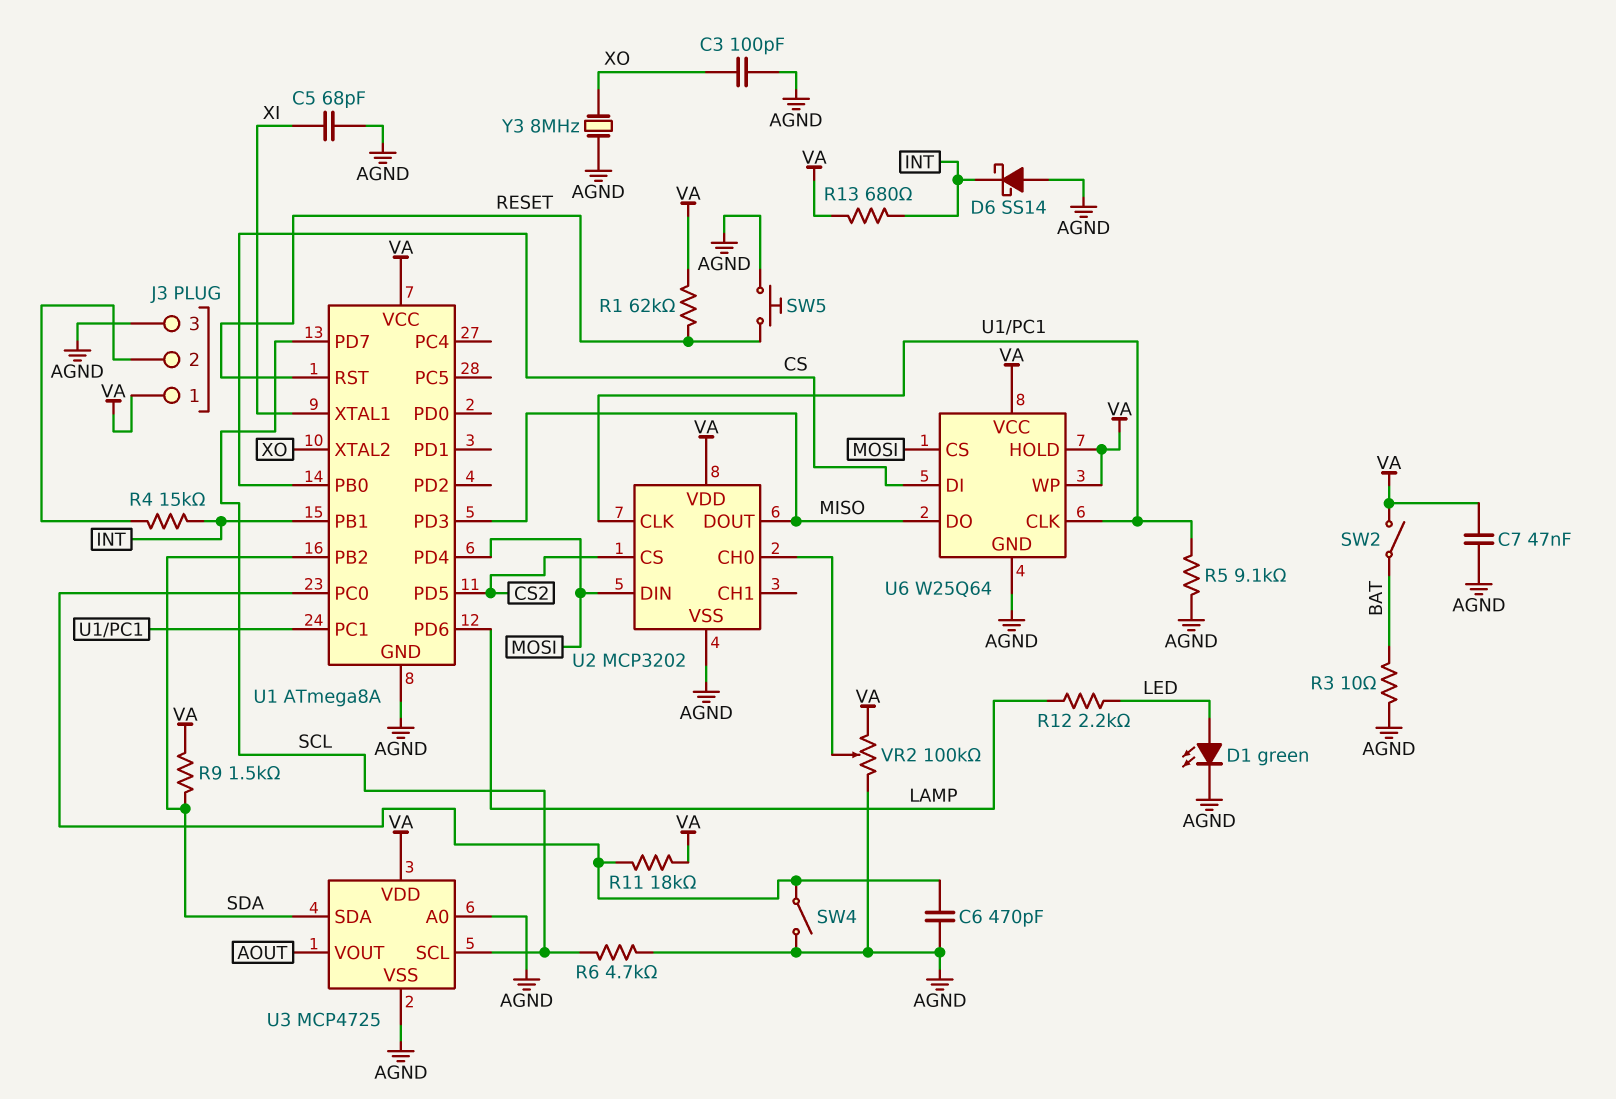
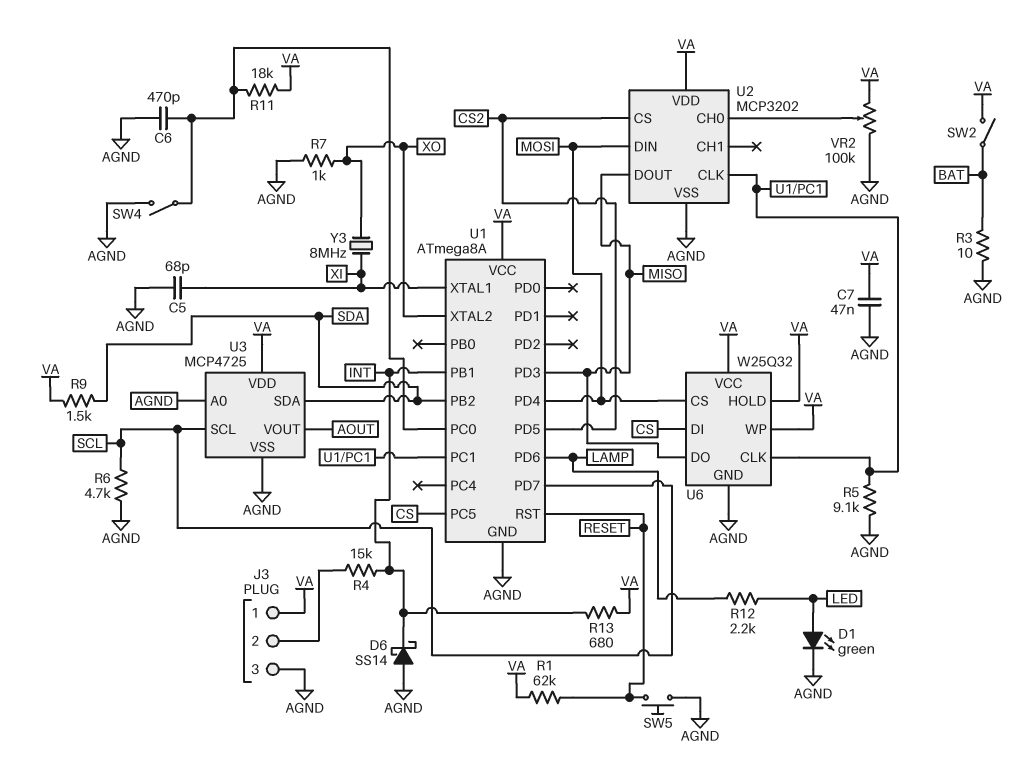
C3: 100pF (AGND, XO) -> none
R7: none -> 1k (AGND, XO)
U1 pin PB0: CS -> none
U1 pin PC5: none -> CS
U6: W25Q64 -> W25Q32
Y3: 8MHz (AGND, XO) -> 8MHz (XI, XO)

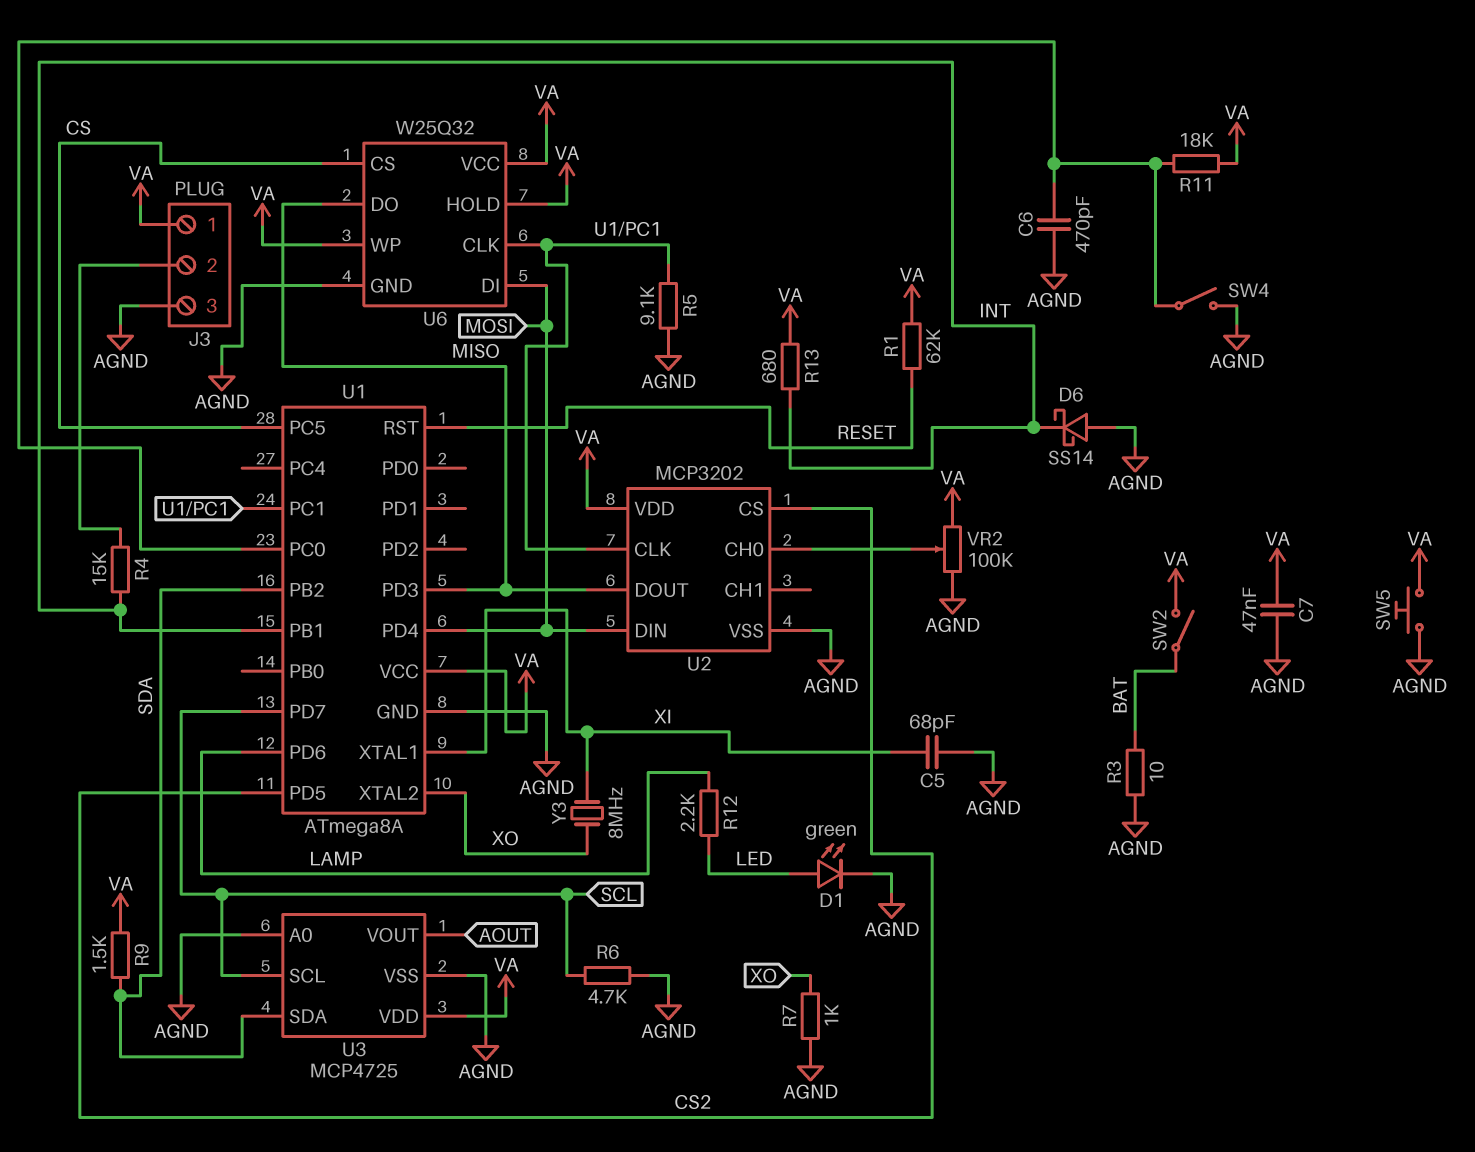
SW5: button (AGND, RESET) -> button (AGND, VA)
U6 pin CS: MOSI -> CS
U6 pin DI: CS -> MOSI

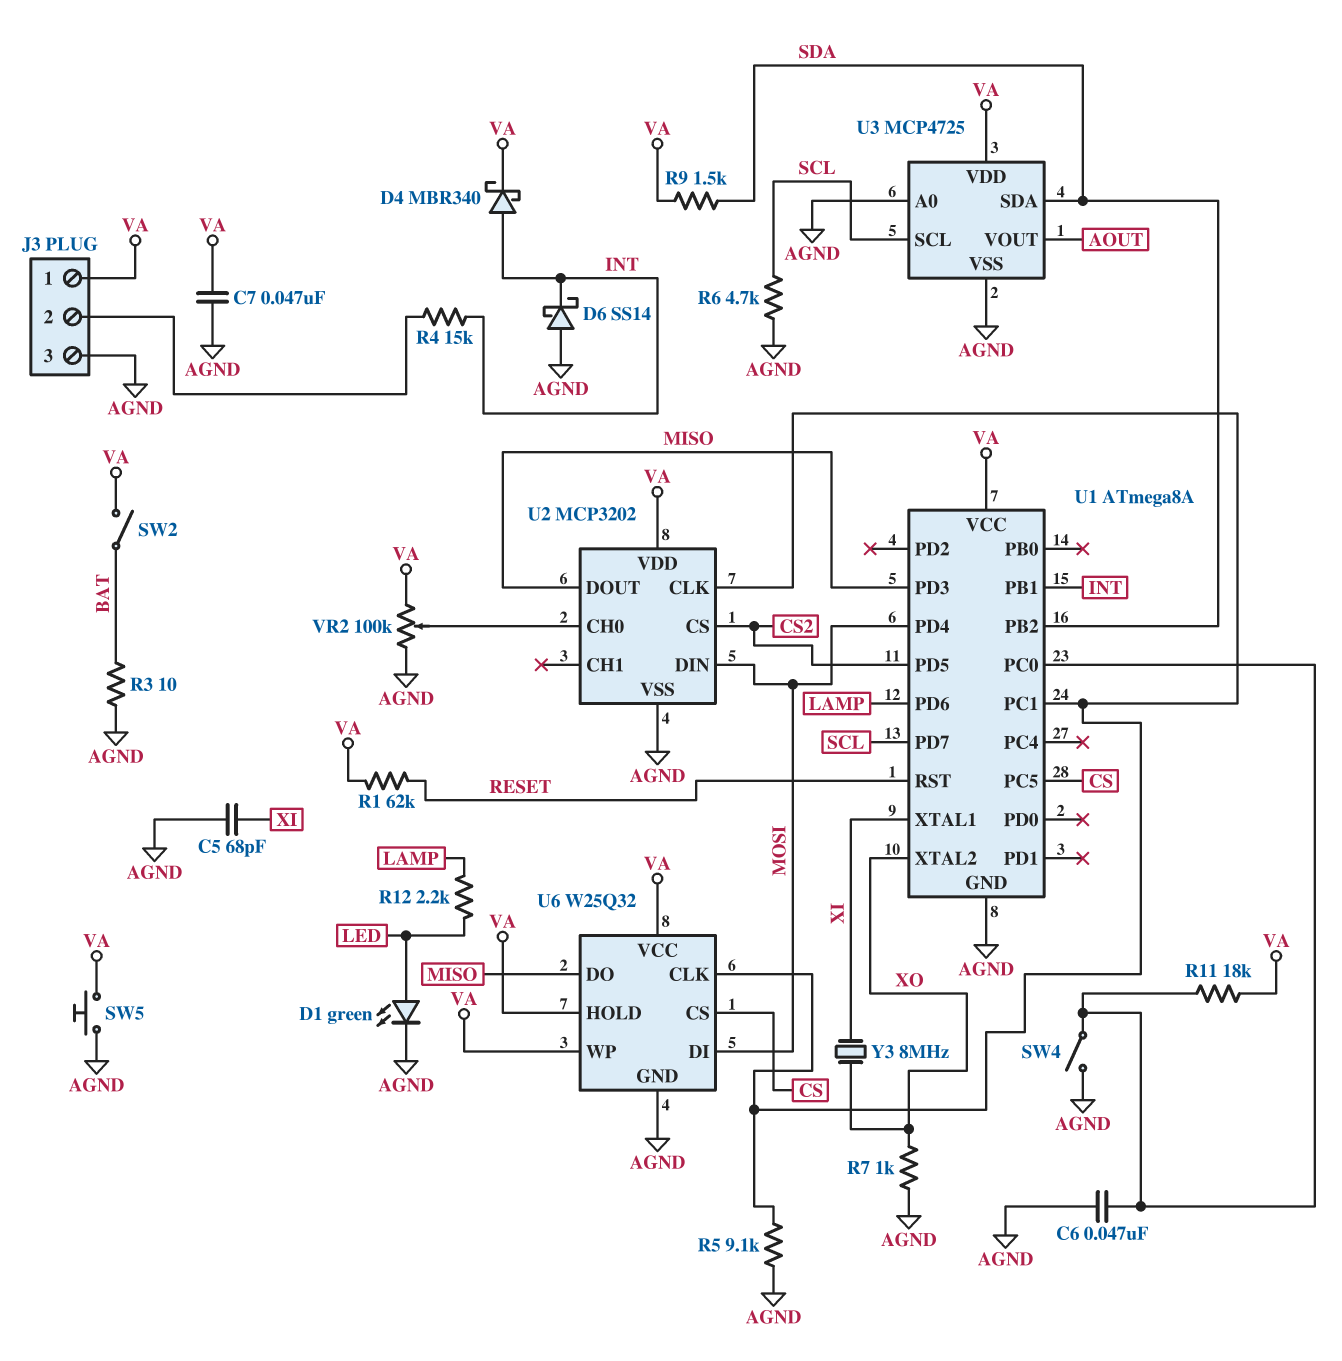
C6: 470pF (AGND, U1/PC0) -> 47nF (AGND, U1/PC0)
D4: none -> schottky MBR340 (A INT, K VA)
R13: 680 (INT, VA) -> none

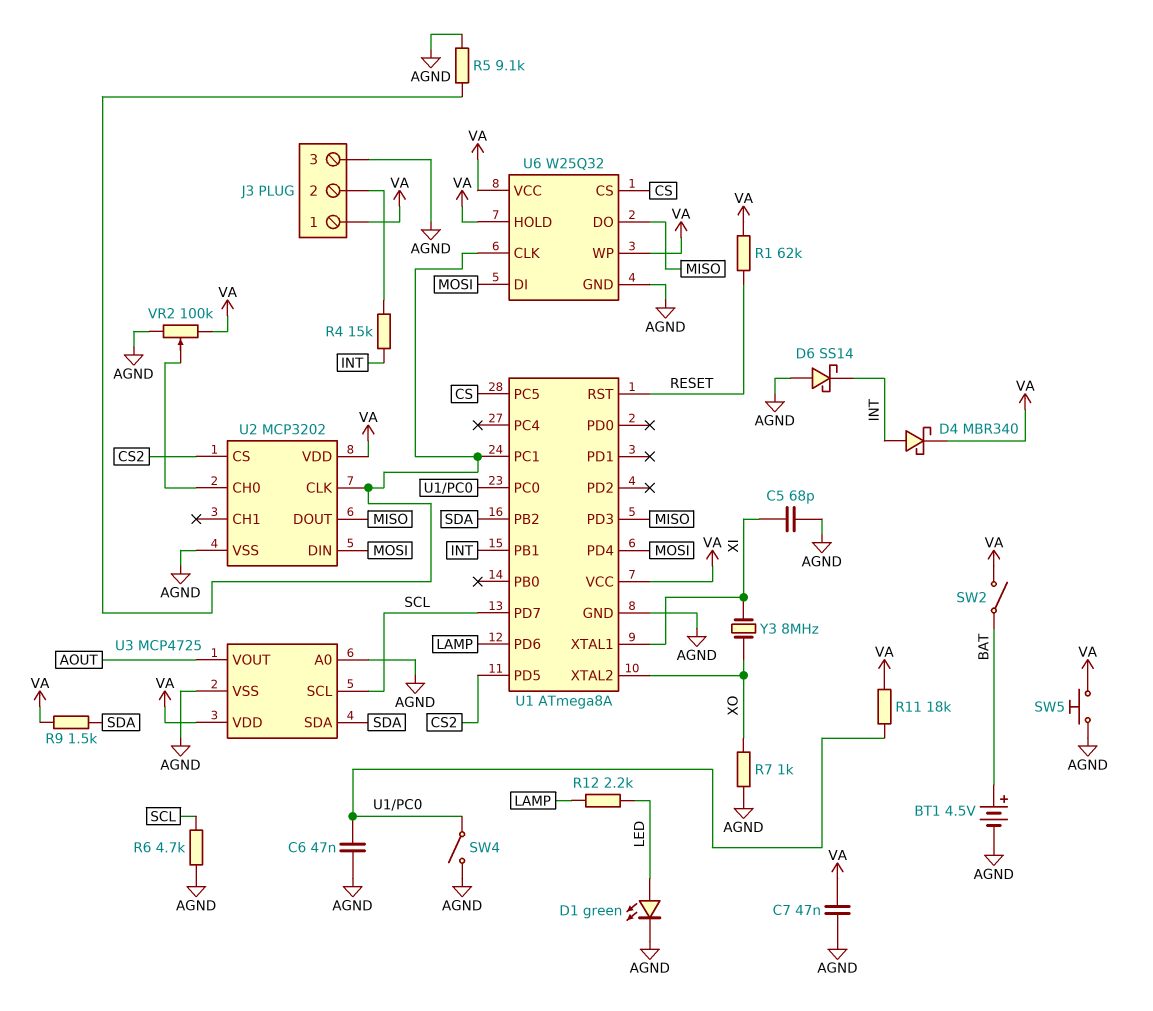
BT1: none -> 4.5V (plus BAT, minus AGND)
R3: 10 (AGND, BAT) -> none

